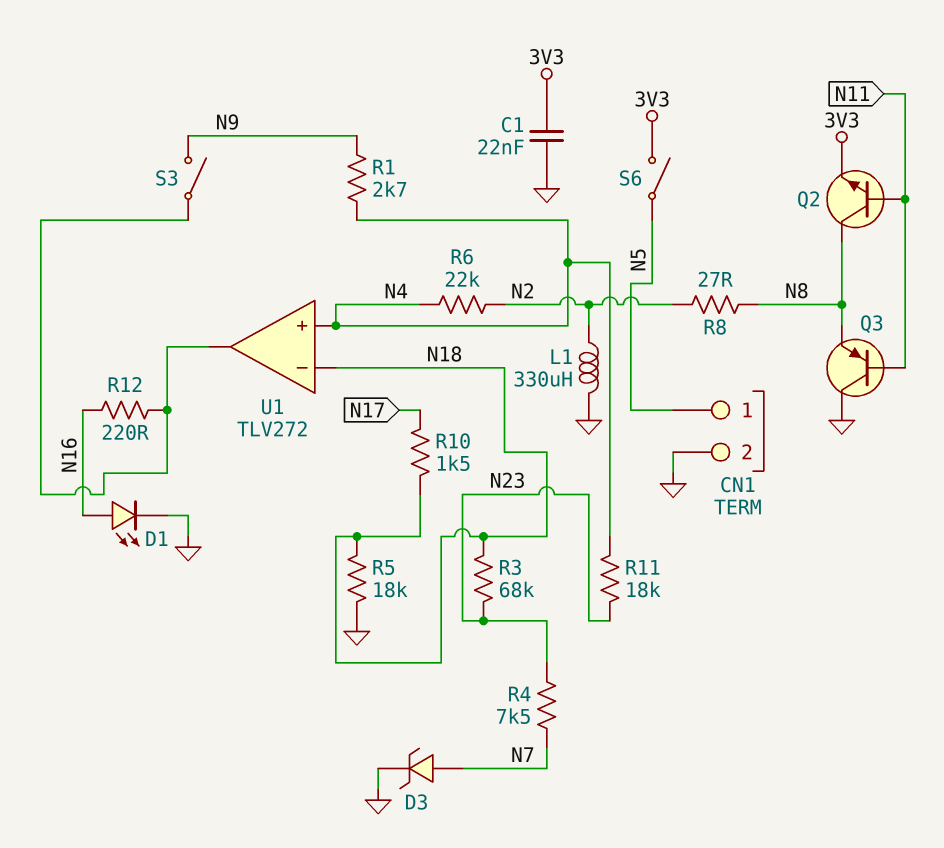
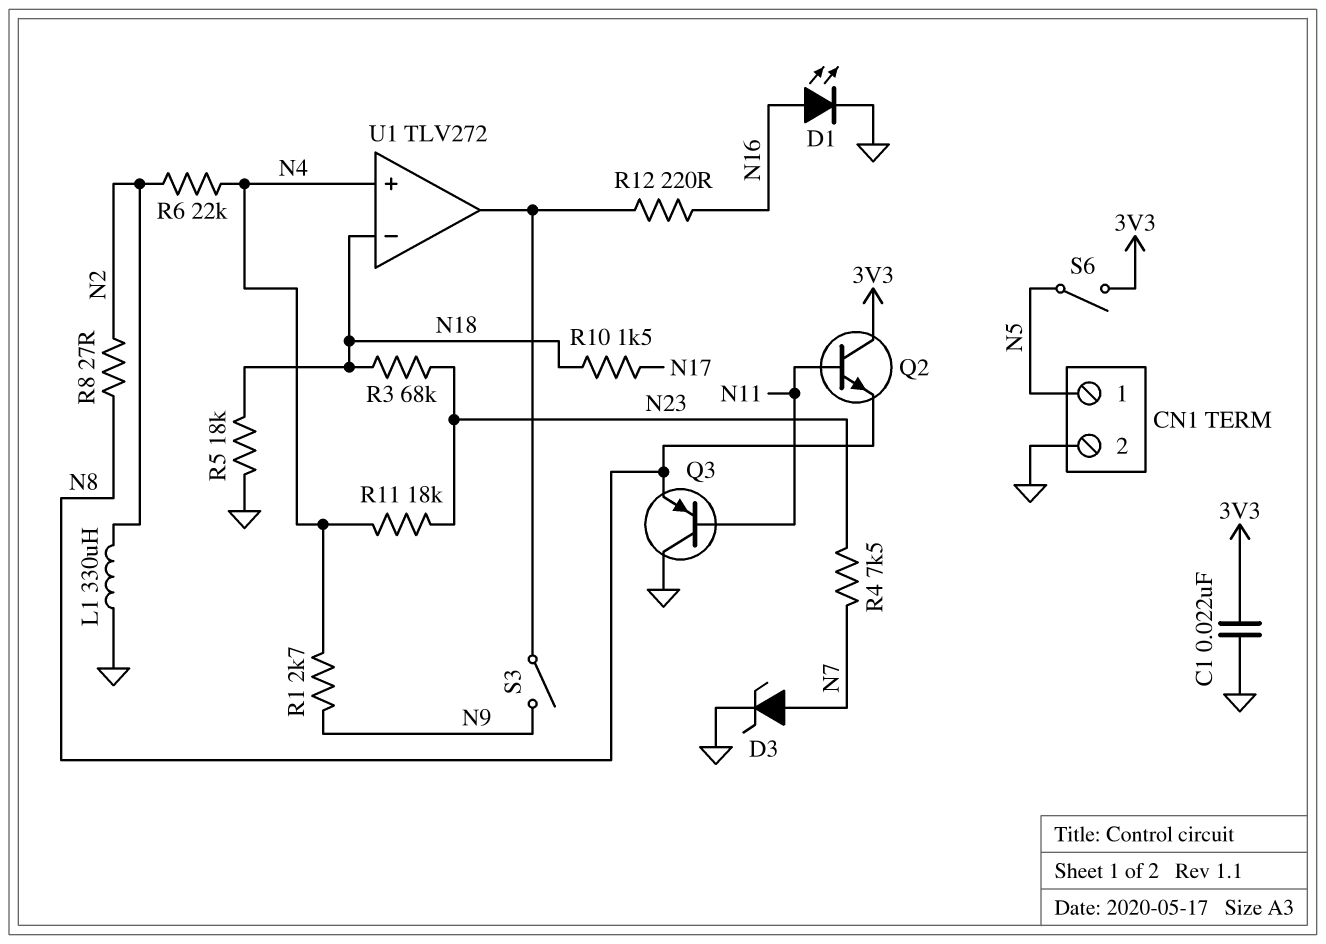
Q2: NPN (B N11, C N8, E 3V3) -> NPN (B N11, C 3V3, E N8)

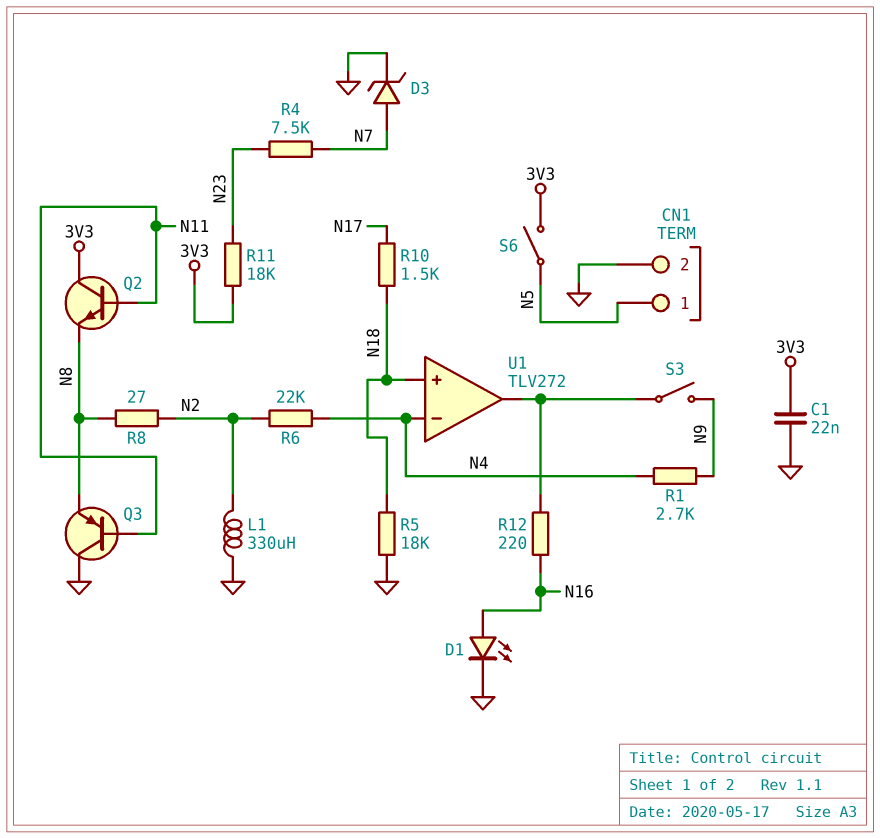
R3: 68k (N18, N23) -> none
R11: 18k (N4, N23) -> 18k (3V3, N23)
U1 pin in+: N4 -> N18
U1 pin in-: N18 -> N4

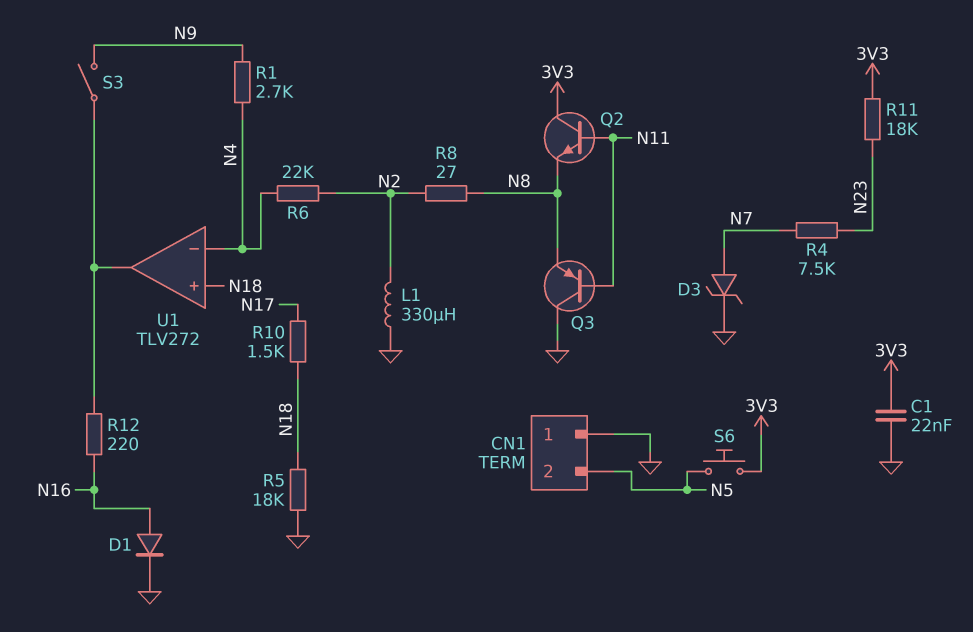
CN1 pin 1: N5 -> GND
CN1 pin 2: GND -> N5
D1: LED (A N16, K GND) -> diode (A N16, K GND)
S6: switch (3V3, N5) -> button (3V3, N5)

